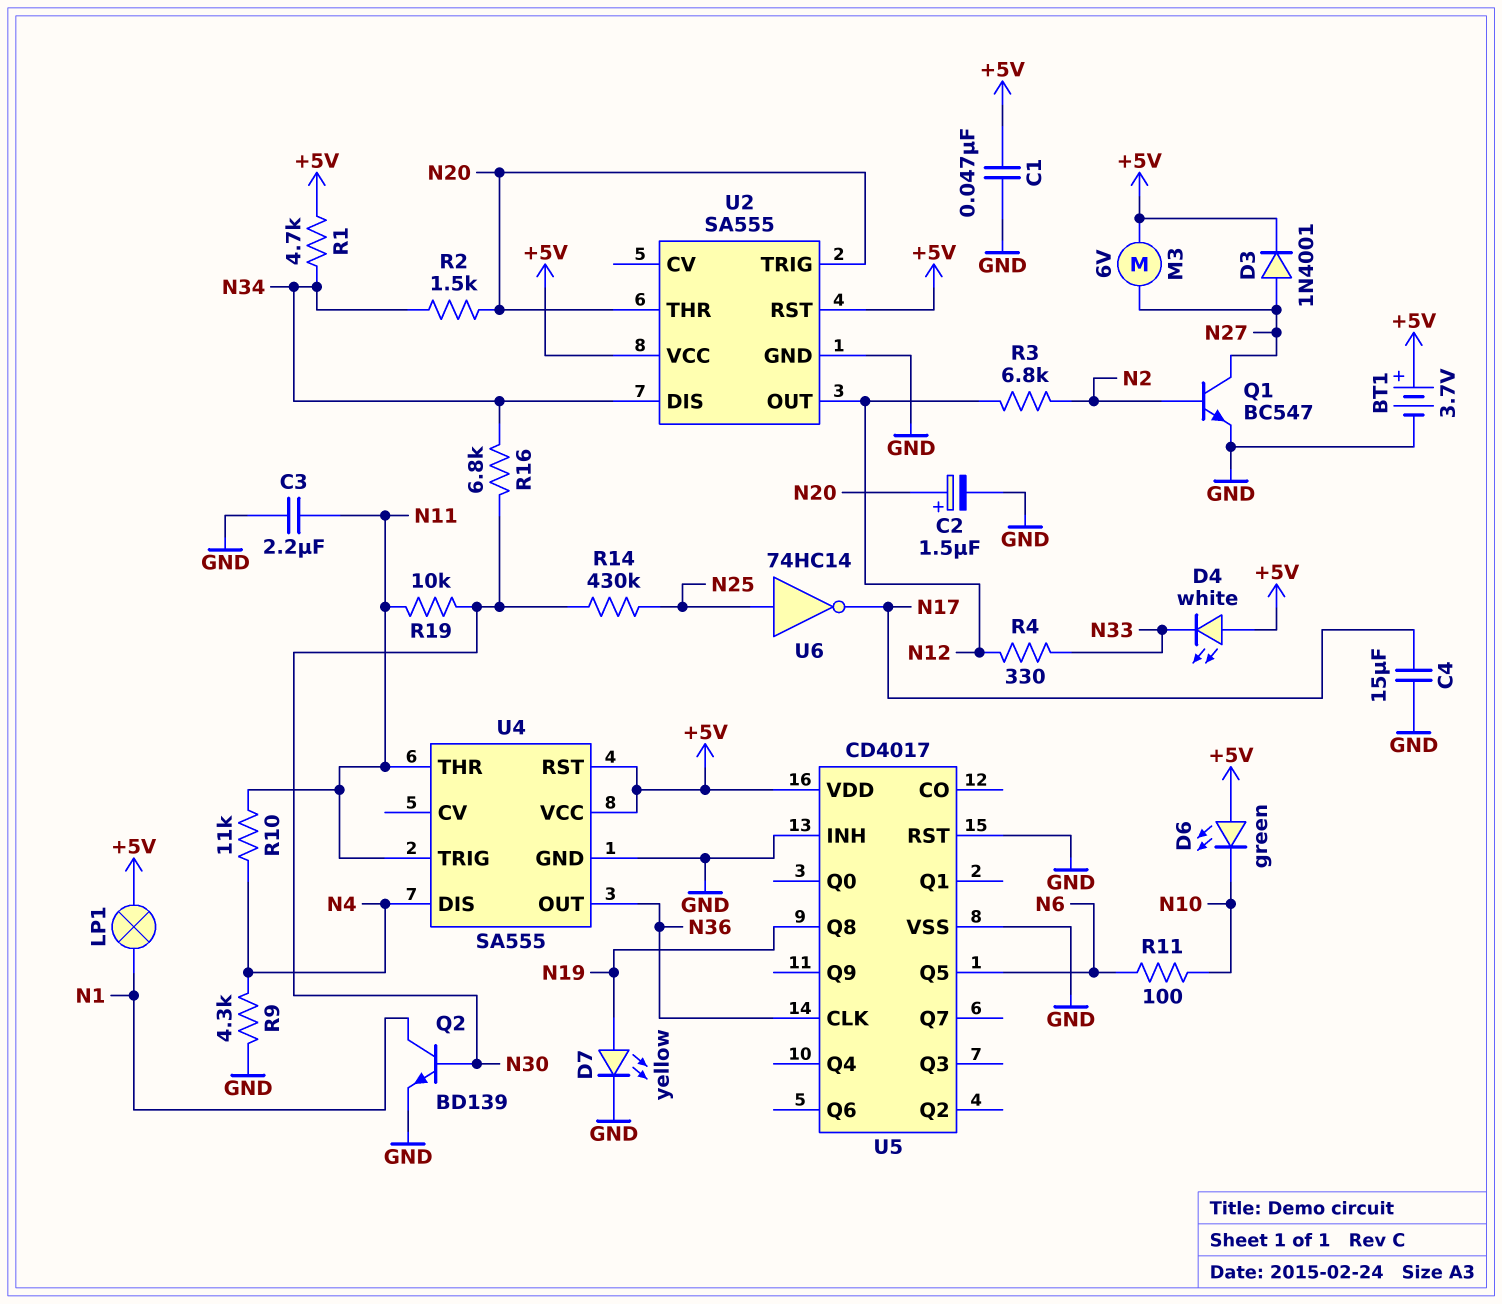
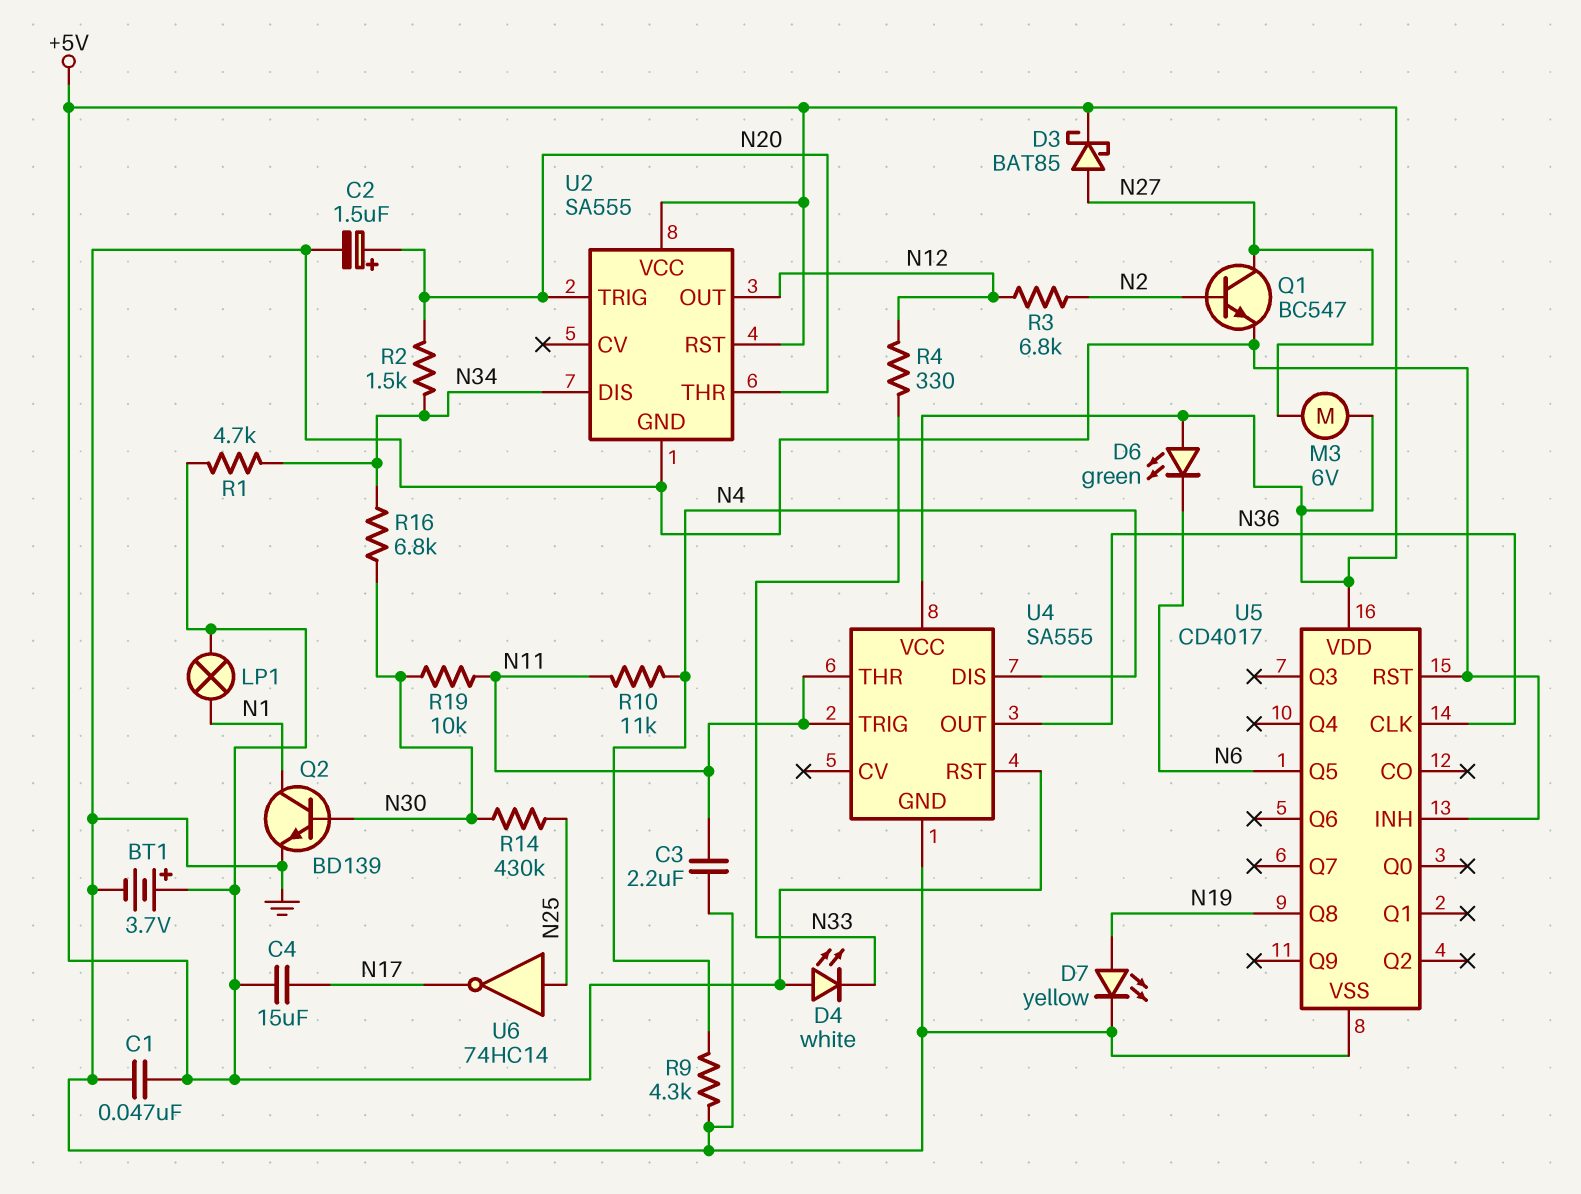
C4: 15uF (GND, N17) -> 15uF (+5V, N17)
D3: diode 1N4001 (A N27, K +5V) -> schottky BAT85 (A N27, K +5V)
D6: LED green (A +5V, K N10) -> LED green (A +5V, K N6)
R11: 100 (N6, N10) -> none

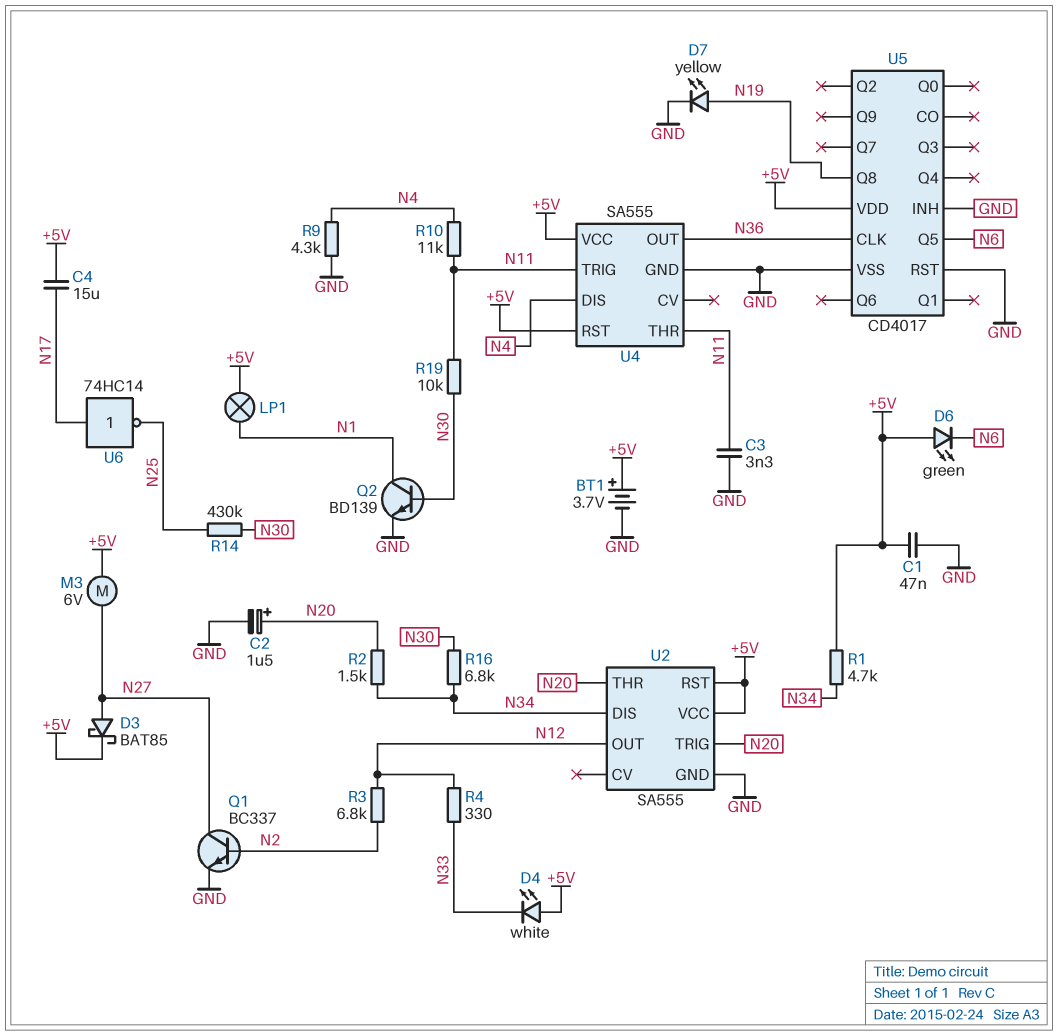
C3: 2.2uF (GND, N11) -> 3.3nF (GND, N11)
Q1: NPN BC547 (B N2, C N27, E GND) -> NPN BC337 (B N2, C N27, E GND)
U6: NOT 74HC14 (in N25, out N17) -> NOT 74HC14 (in N17, out N25)

